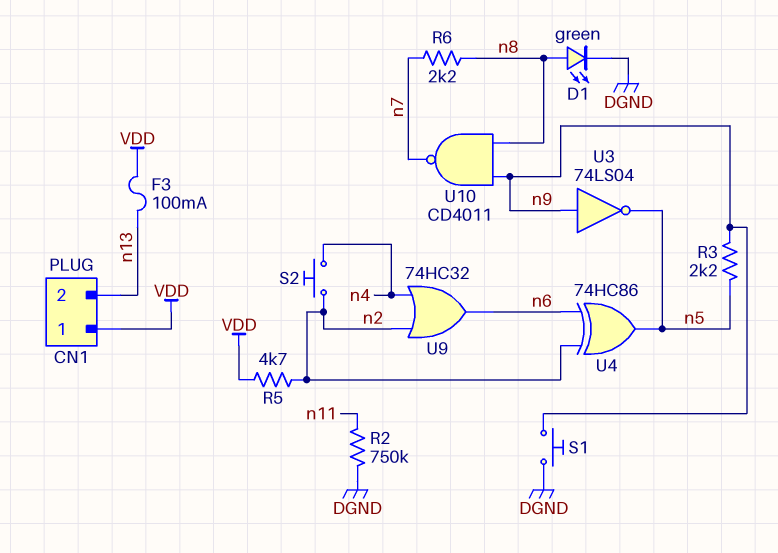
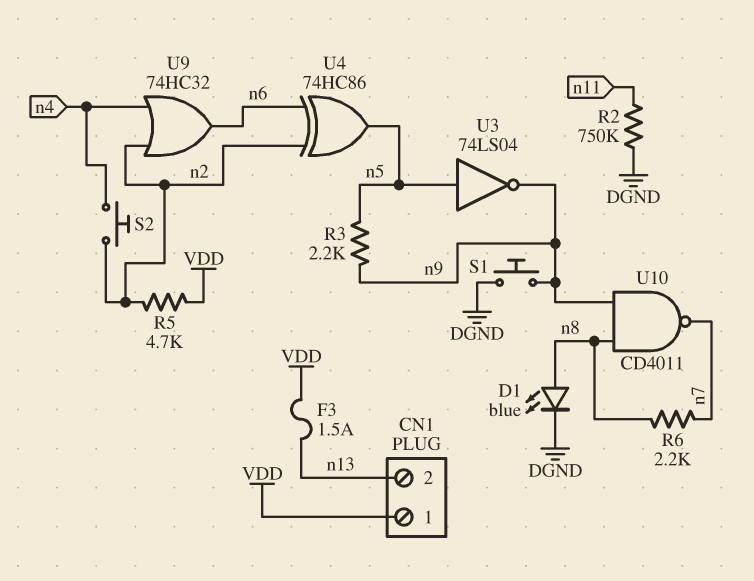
D1: LED green (A n8, K DGND) -> LED blue (A n8, K DGND)
F3: 100mA (VDD, n13) -> 1.5A (VDD, n13)
U3: NOT 74LS04 (in n9, out n5) -> NOT 74LS04 (in n5, out n9)

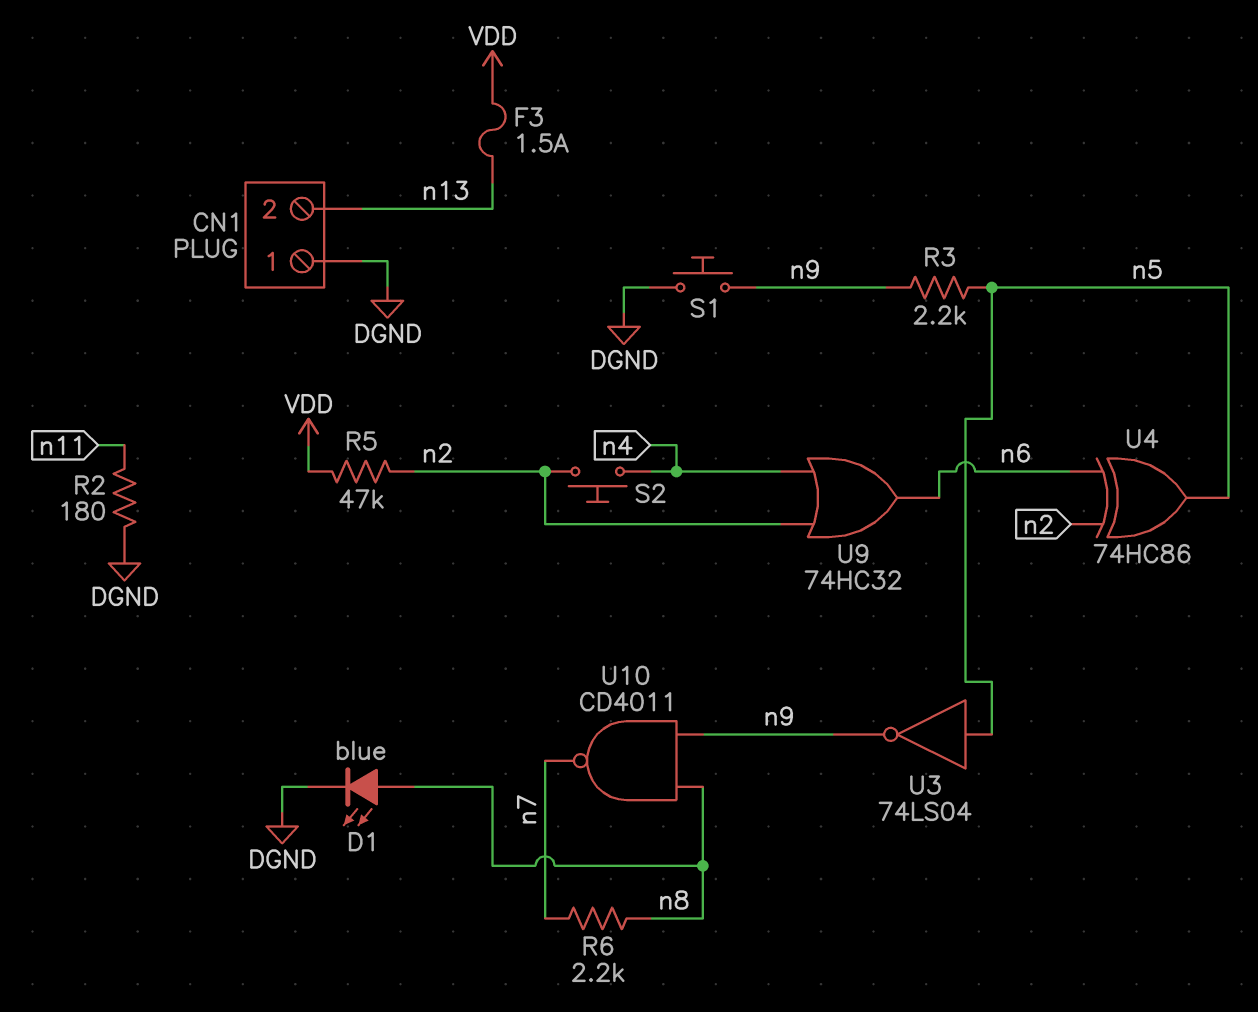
CN1 pin 1: VDD -> DGND
R2: 750k (DGND, n11) -> 180 (DGND, n11)
R5: 4.7k (VDD, n2) -> 47k (VDD, n2)

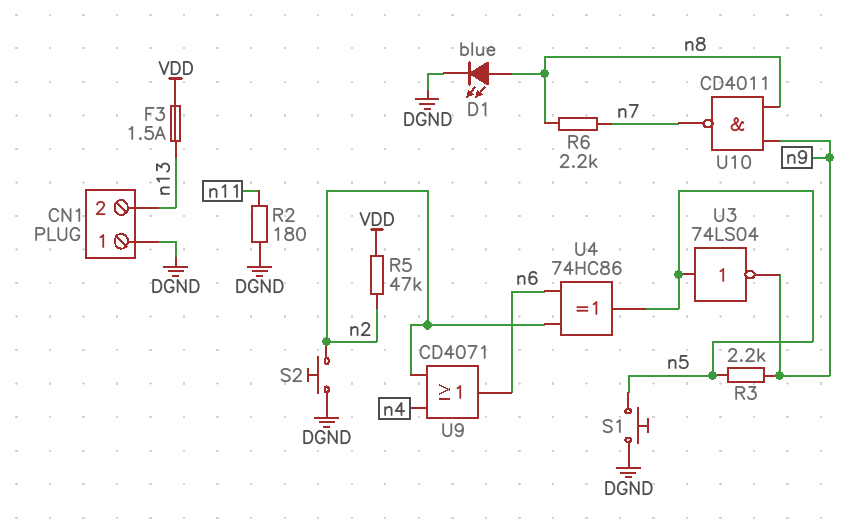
S1: button (DGND, n9) -> button (DGND, n5)
S2: button (n2, n4) -> button (DGND, n2)
U9: OR 74HC32 (in n2, in n4, out n6) -> OR CD4071 (in n2, in n4, out n6)

